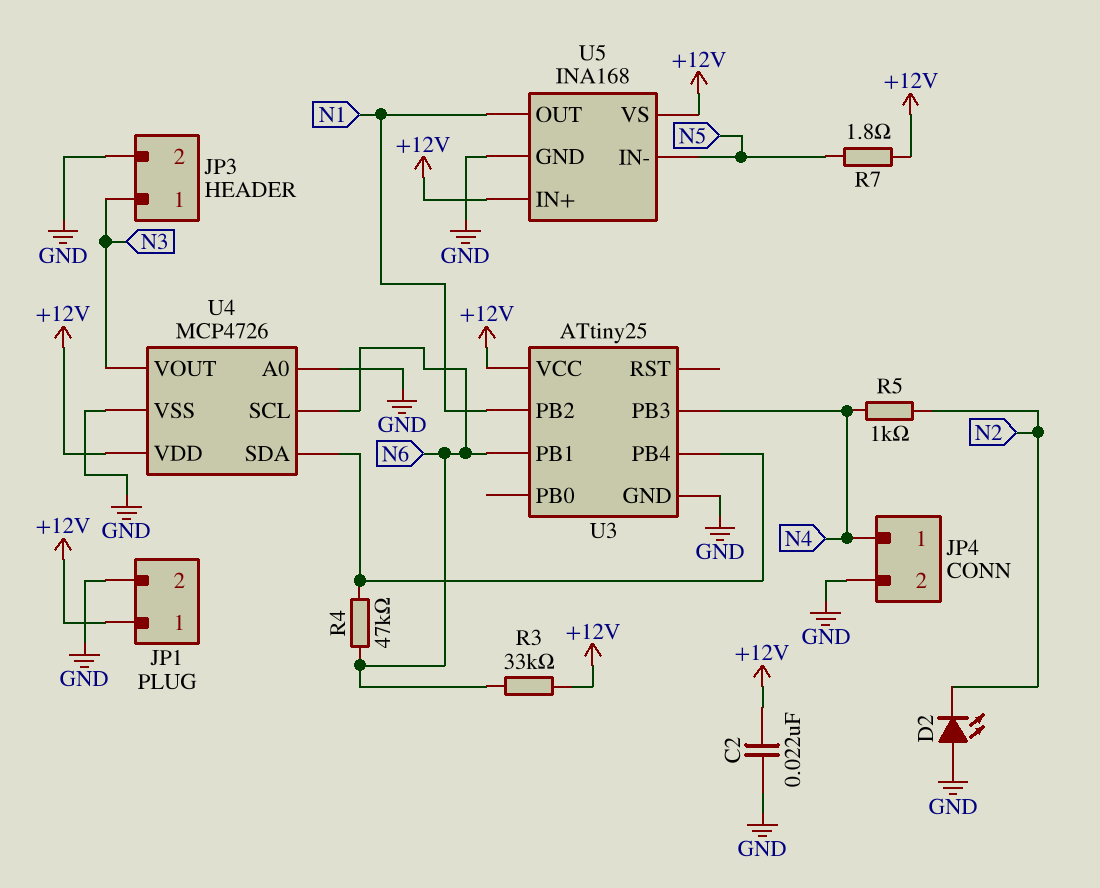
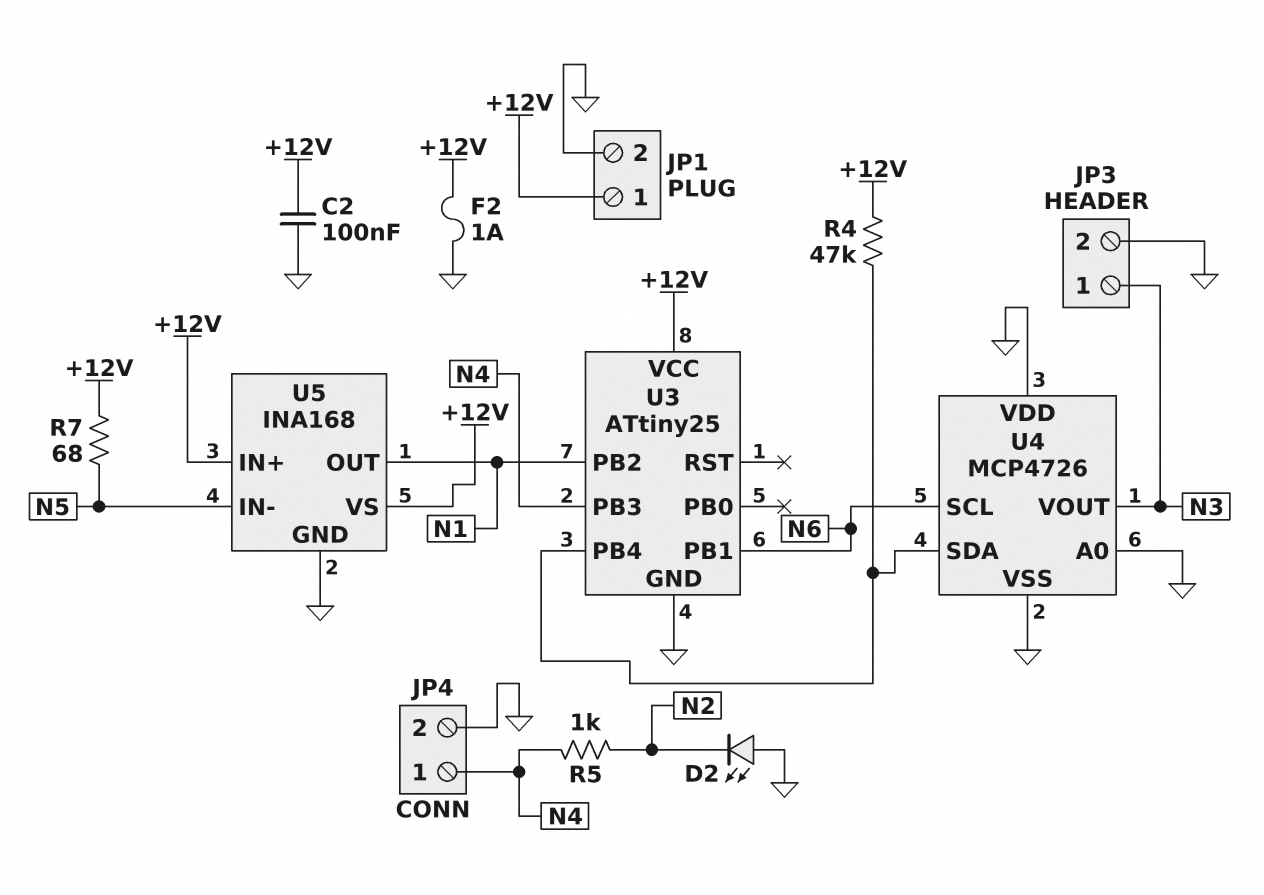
C2: 22nF (+12V, GND) -> 100nF (+12V, GND)
F2: none -> 1A (+12V, GND)
R3: 33k (+12V, N6) -> none
R4: 47k (N6, U3/PB4) -> 47k (+12V, U3/PB4)
R7: 1.8 (+12V, N5) -> 68 (+12V, N5)
U4 pin VDD: +12V -> GND

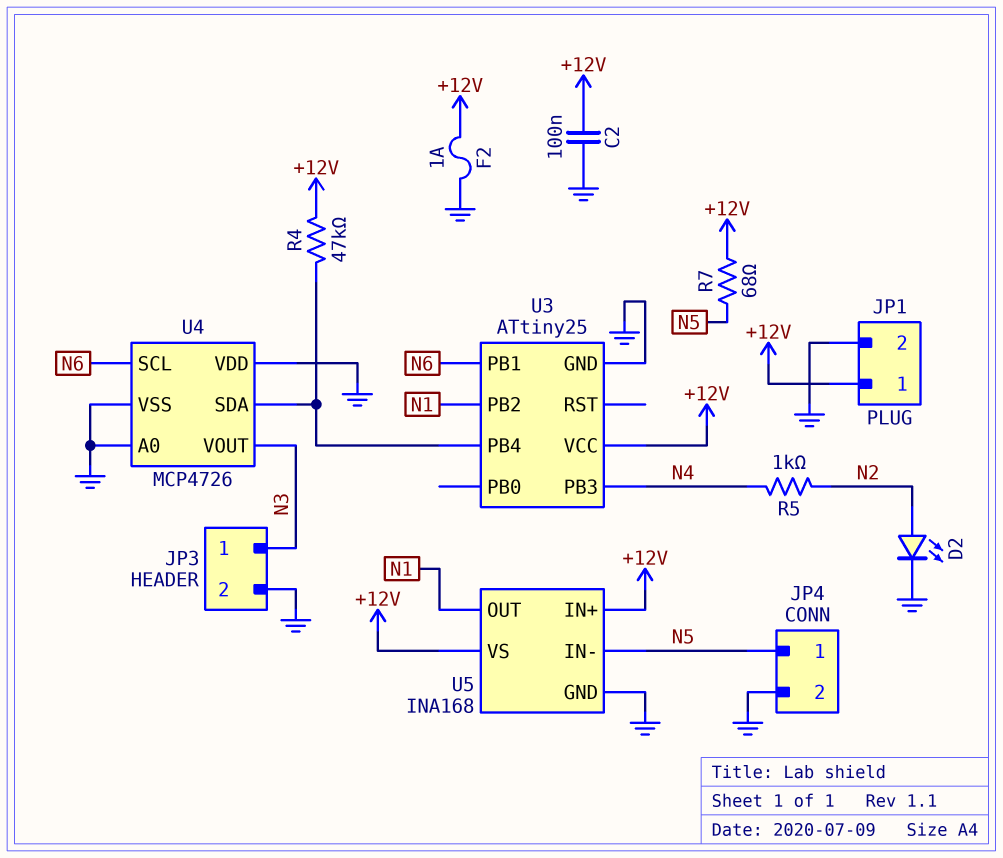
D2: LED (A GND, K N2) -> LED (A N2, K GND)
JP4 pin 1: N4 -> N5

